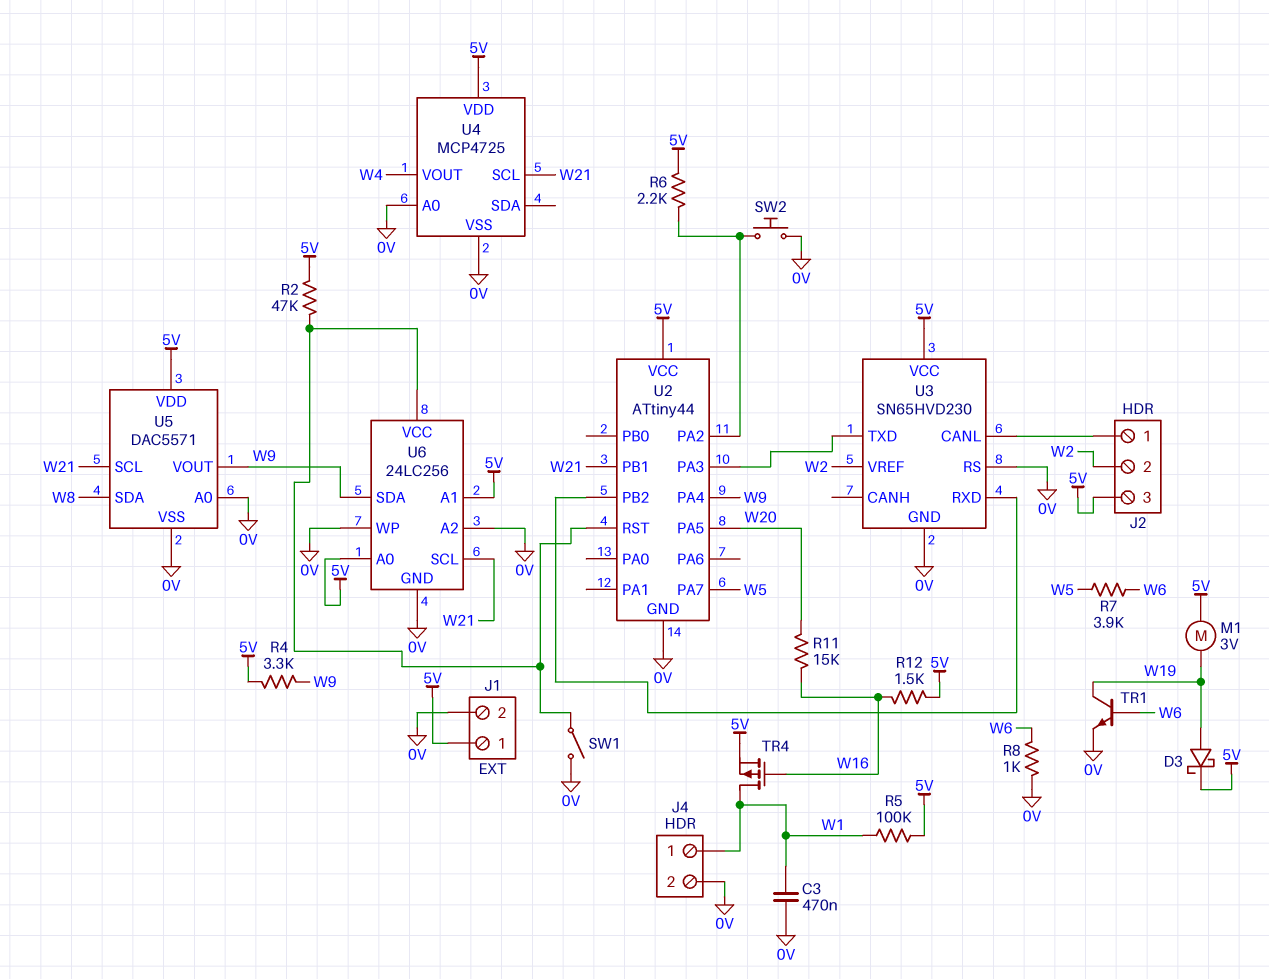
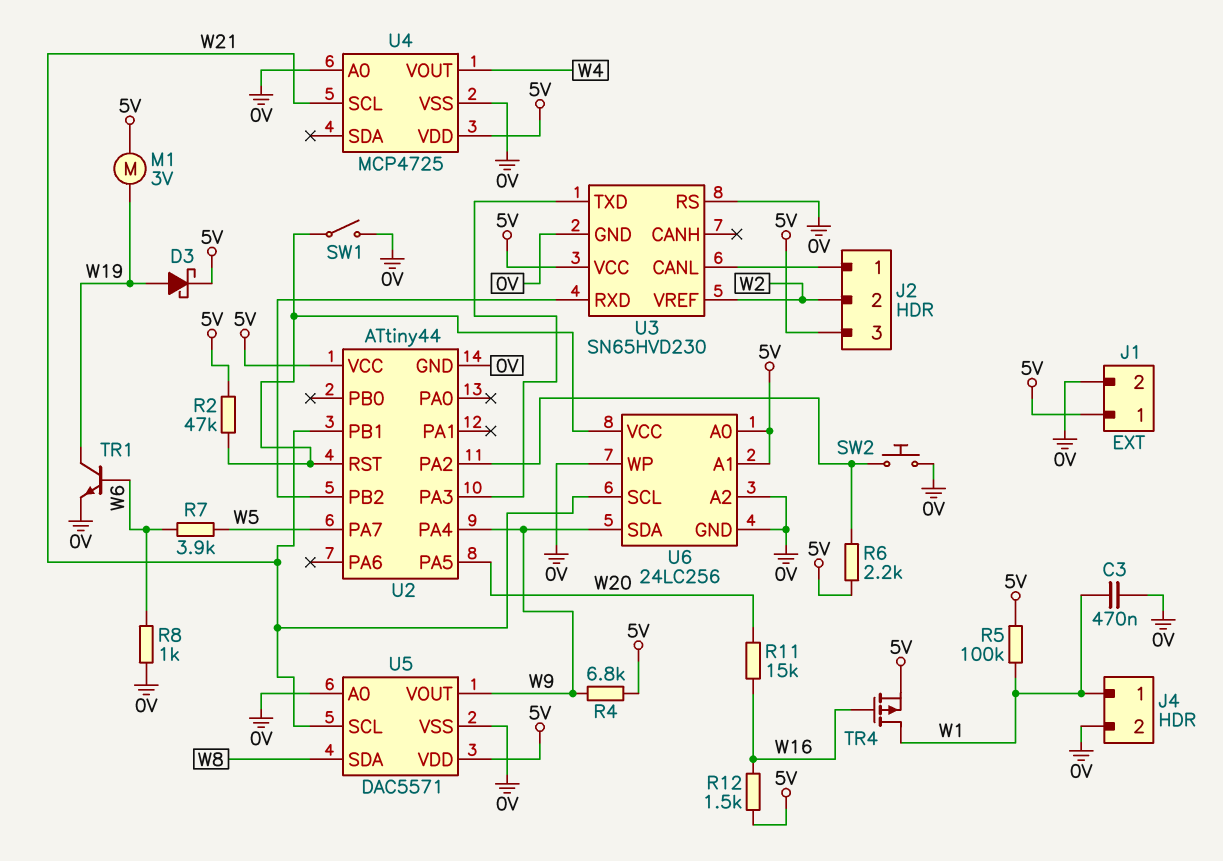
R4: 3.3k (5V, W9) -> 6.8k (5V, W9)

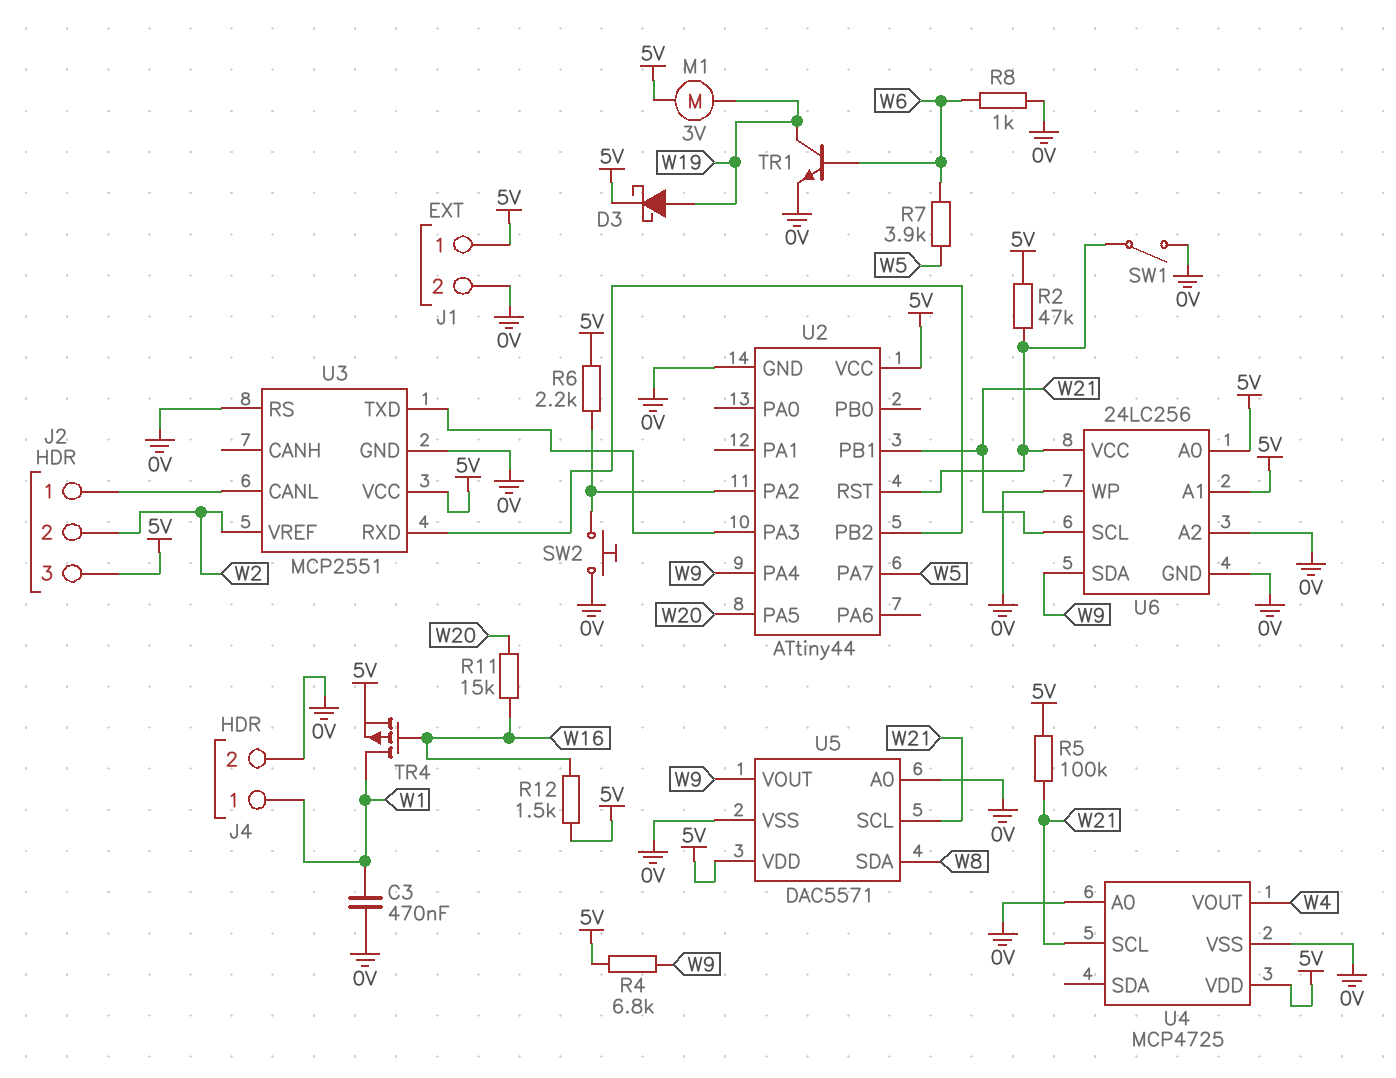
R5: 100k (5V, W1) -> 100k (5V, W21)
U3: SN65HVD230 -> MCP2551

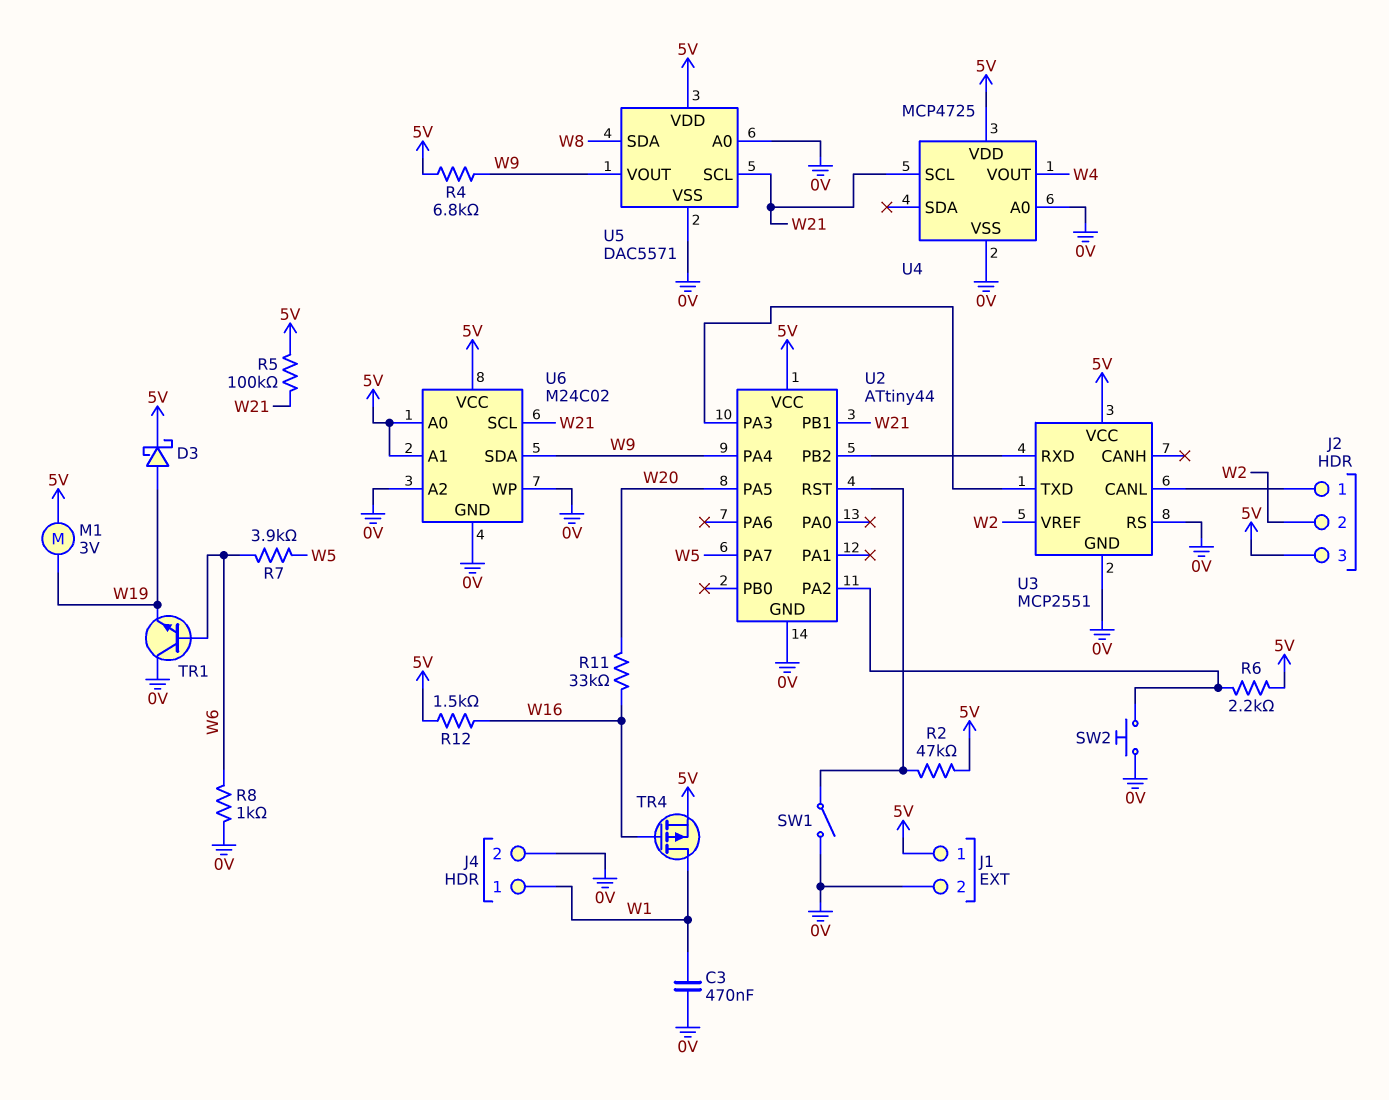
R11: 15k (W16, W20) -> 33k (W16, W20)
TR1: NPN (B W6, C W19, E 0V) -> NPN (B W6, C 0V, E W19)
U6: 24LC256 -> M24C02
U6 pin VCC: U2/RST -> 5V

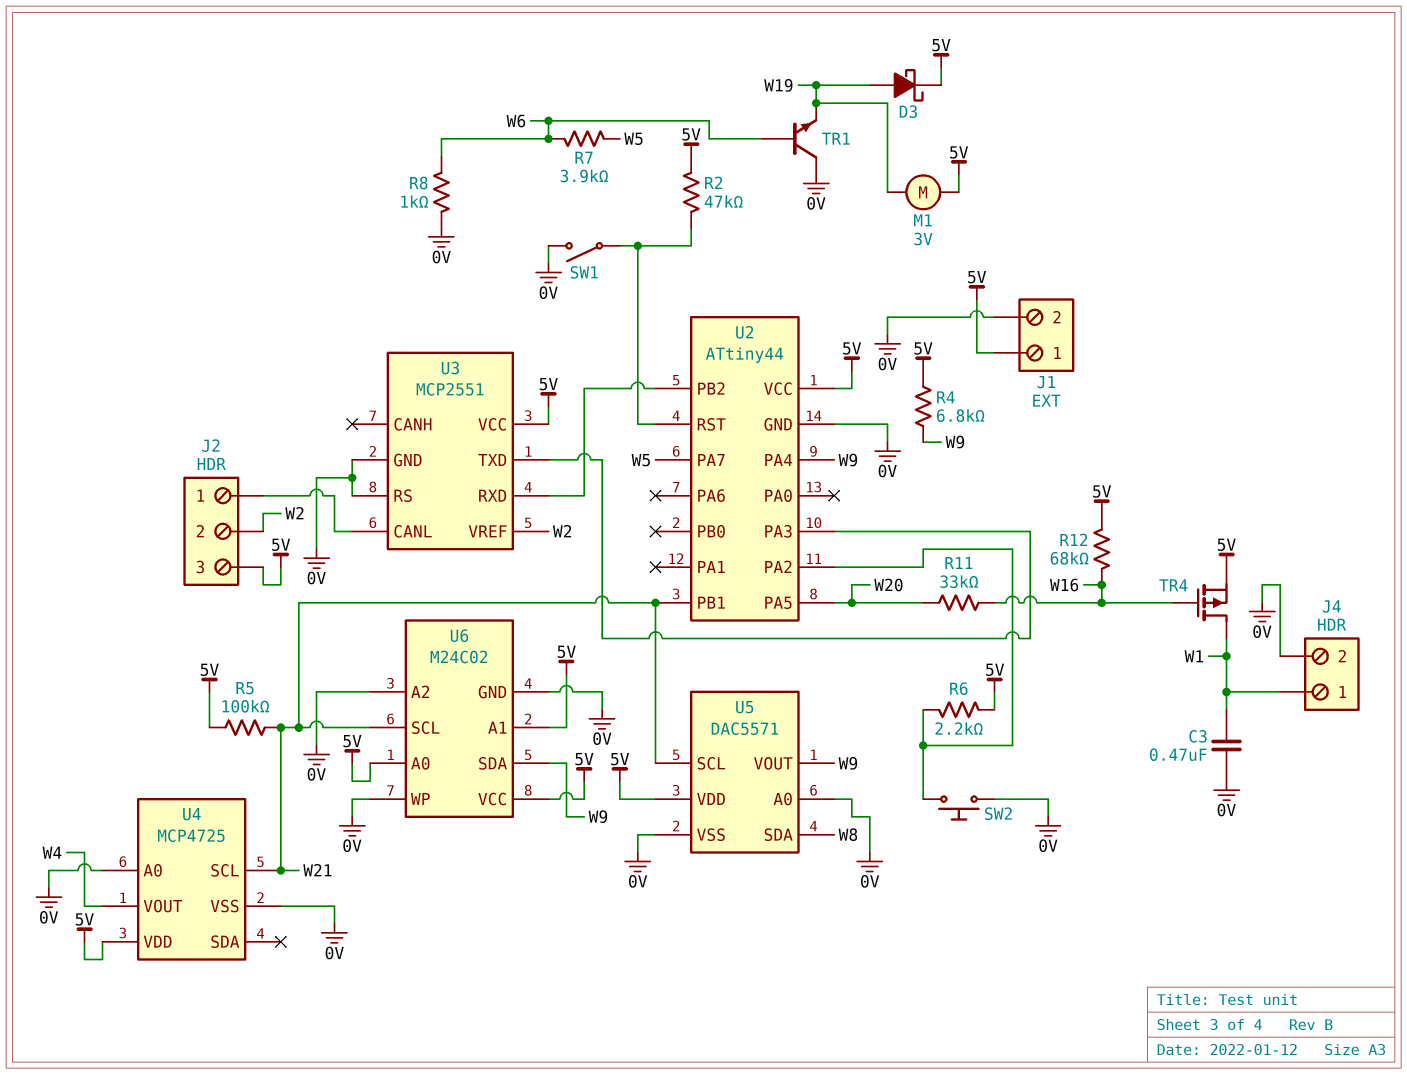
R12: 1.5k (5V, W16) -> 68k (5V, W16)

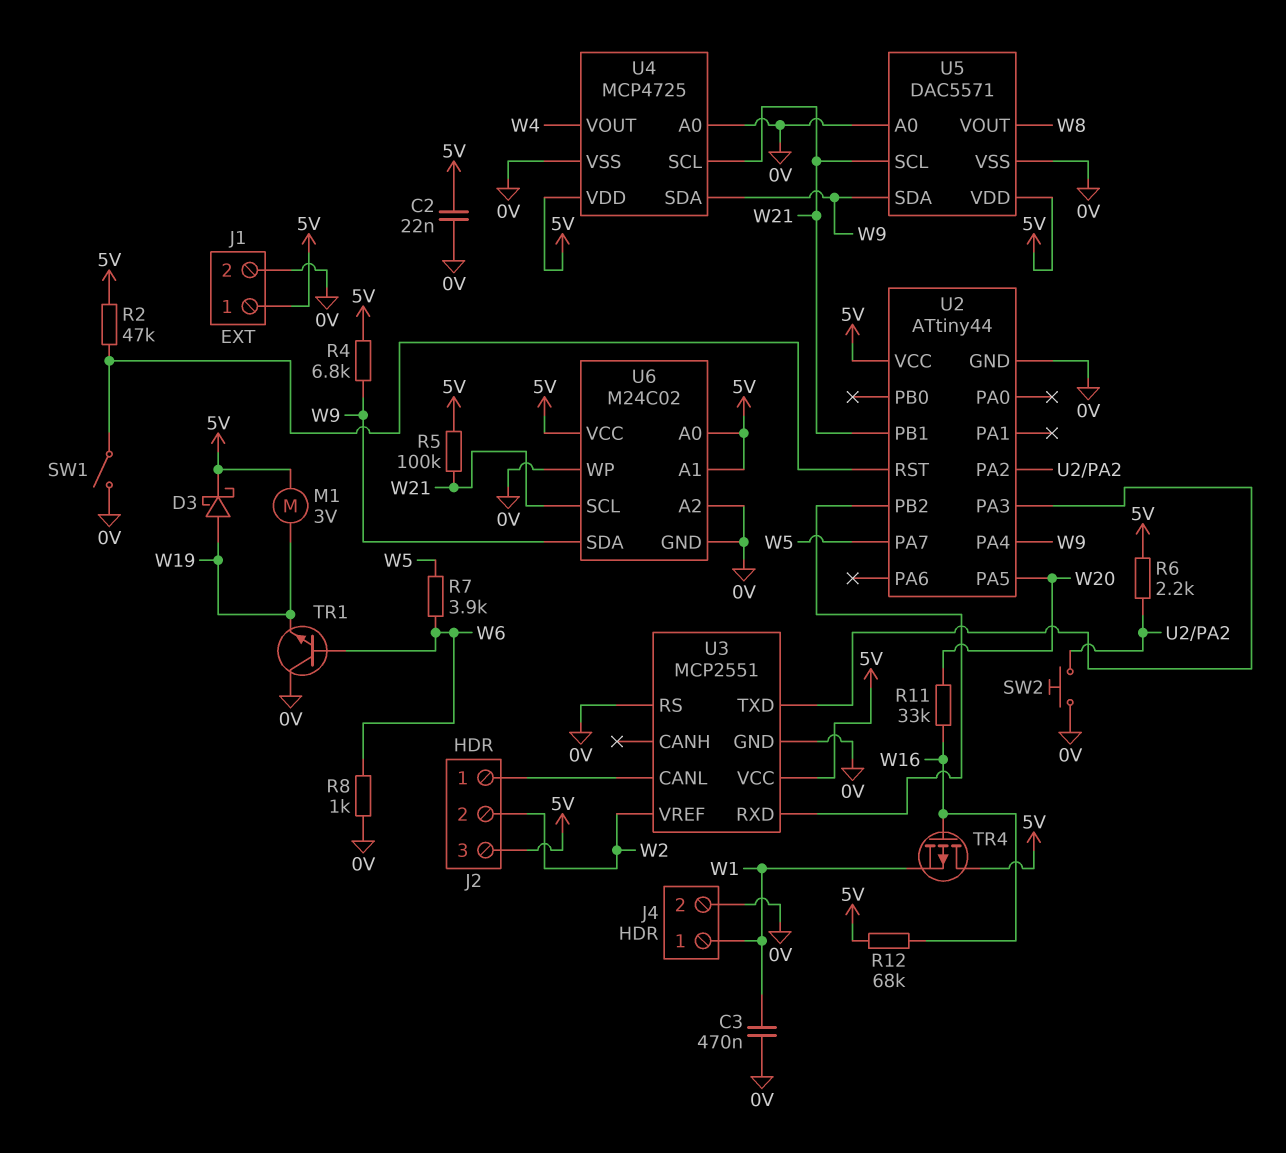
C2: none -> 22nF (0V, 5V)
TR4: PMOS (G W16, D W1, S 5V) -> PMOS (G W16, D 5V, S W1)
U4 pin SDA: none -> W9
U5 pin SDA: W8 -> W9
U5 pin VOUT: W9 -> W8

